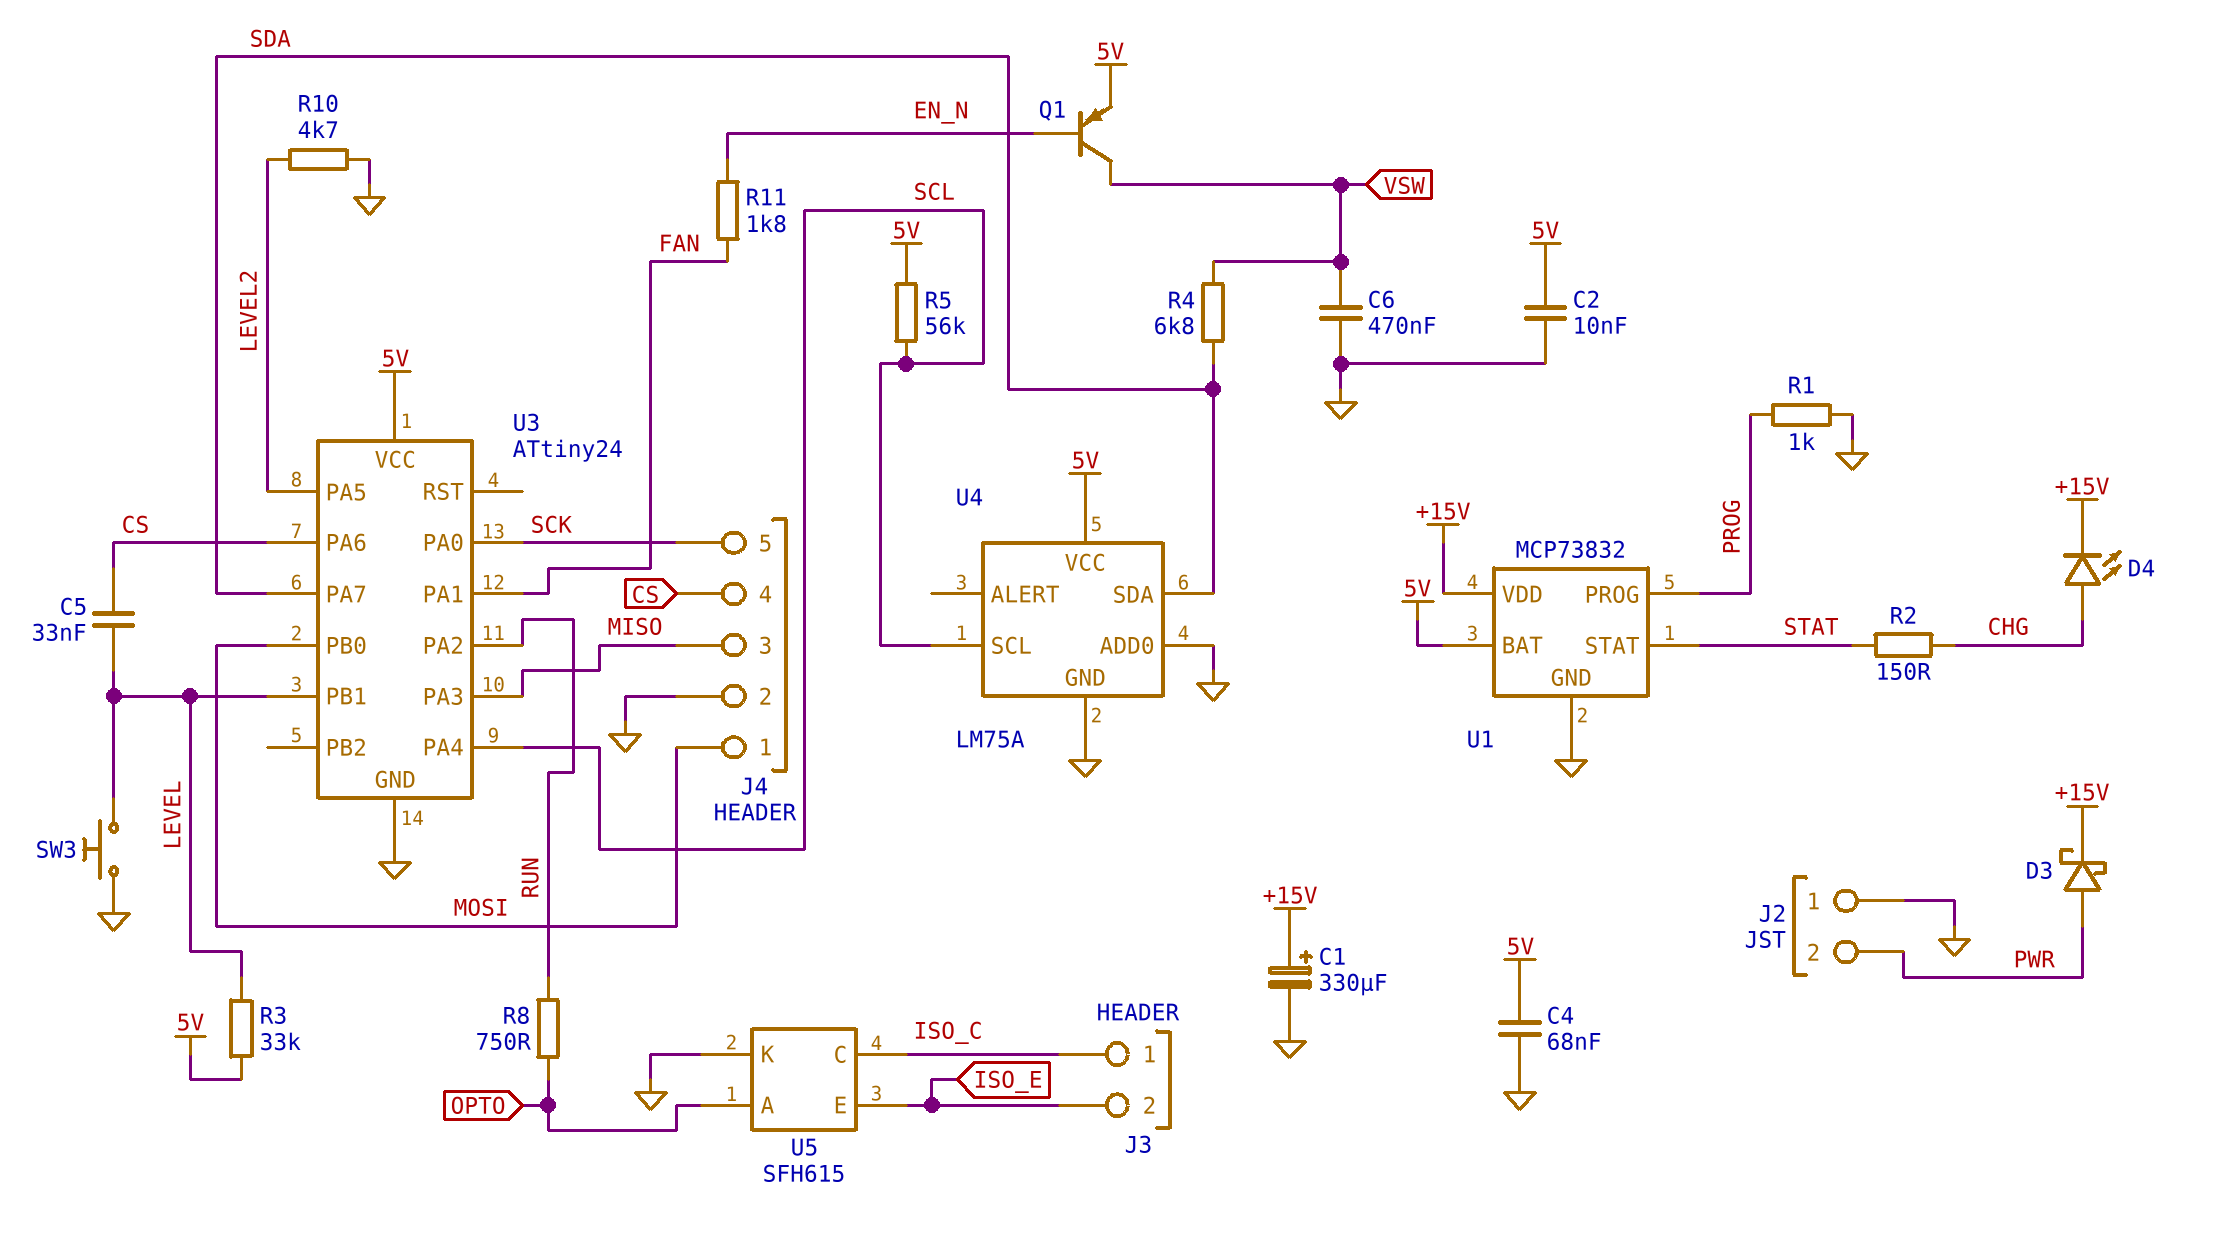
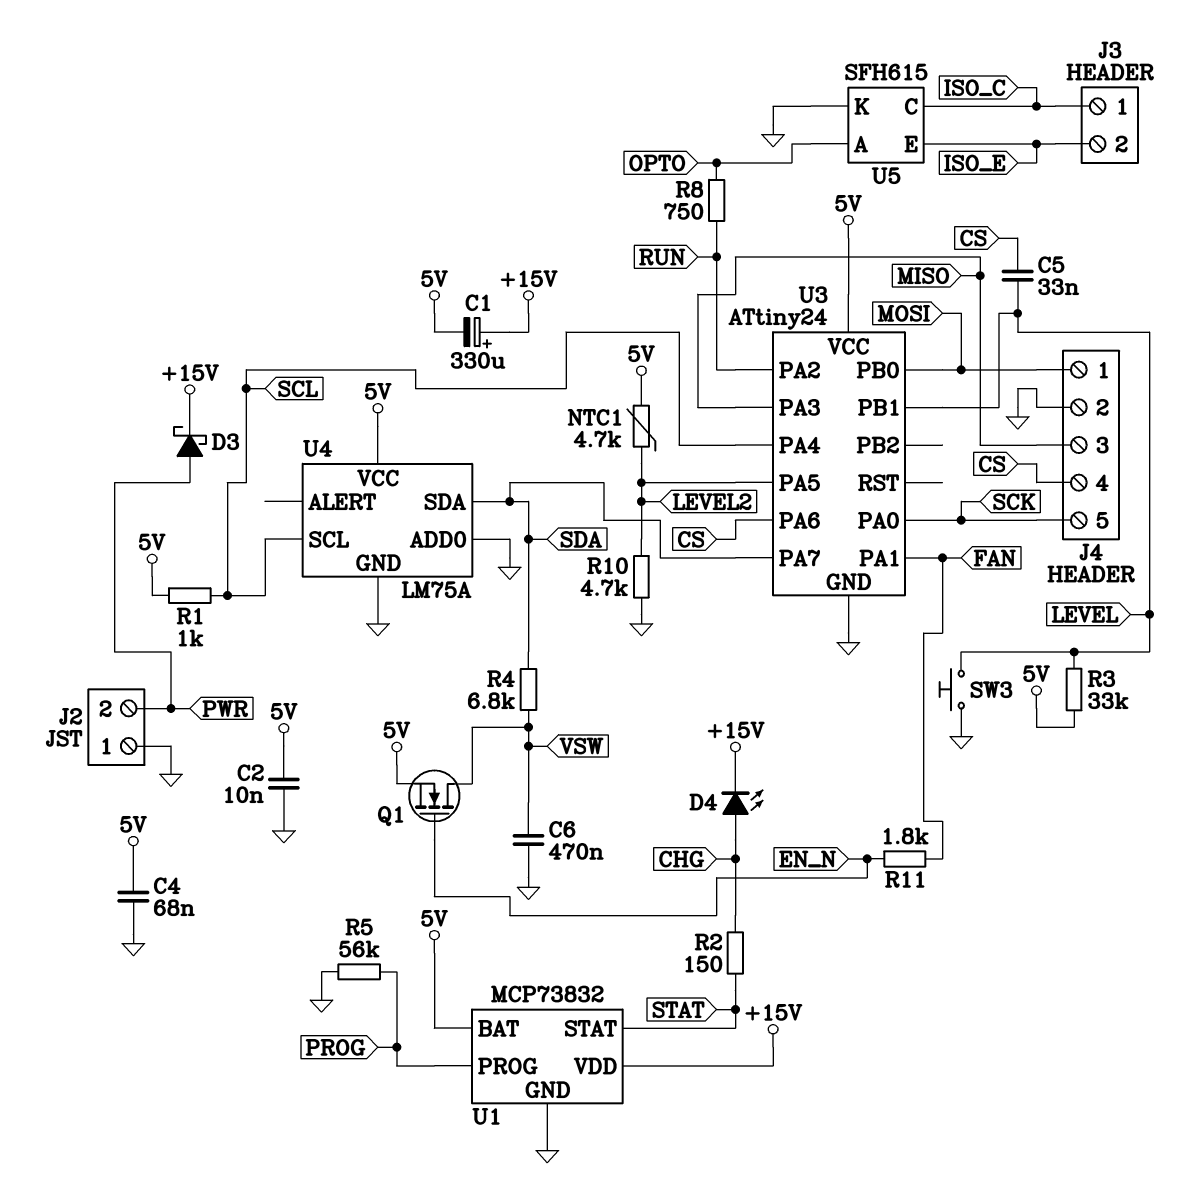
C1: 330uF (plus +15V, minus GND) -> 330uF (plus +15V, minus 5V)
NTC1: none -> 4.7k (5V, LEVEL2)
Q1: PNP (B EN_N, C VSW, E 5V) -> NMOS (G EN_N, D VSW, S 5V)
R1: 1k (GND, PROG) -> 1k (5V, SCL)
R5: 56k (5V, SCL) -> 56k (GND, PROG)

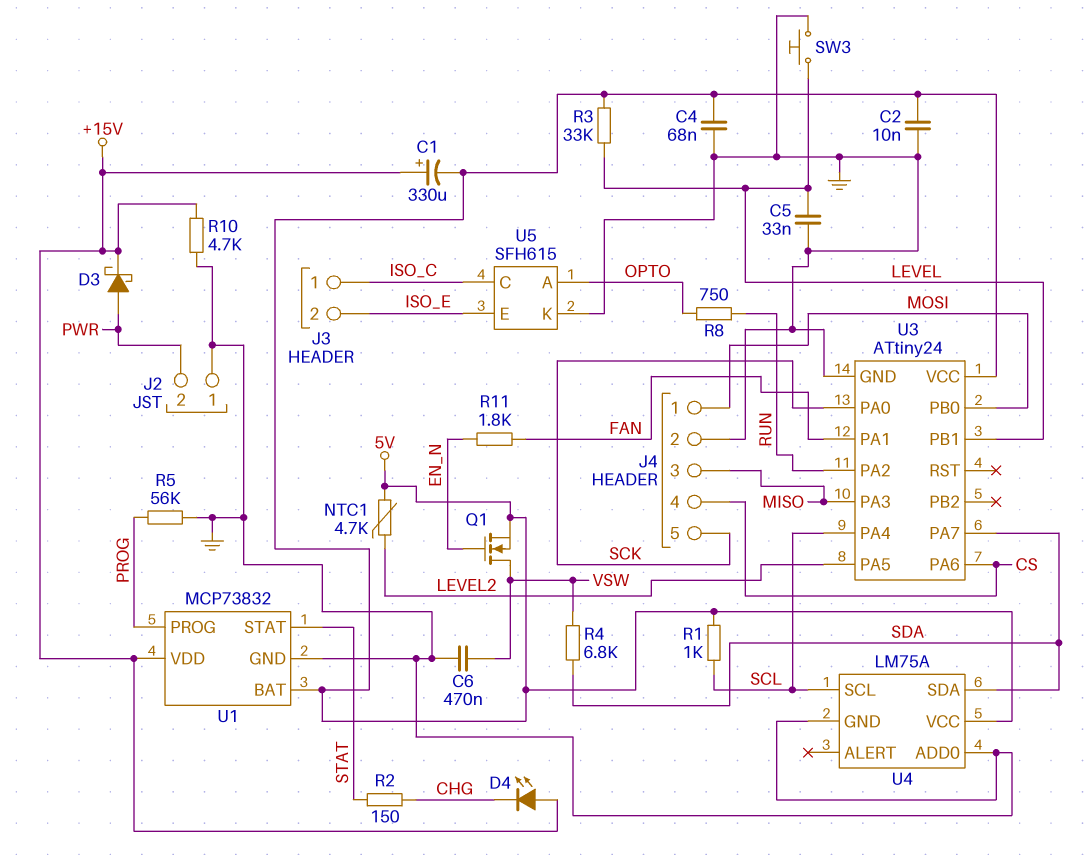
C5: 33nF (CS, LEVEL) -> 33nF (GND, LEVEL)
D4: LED (A CHG, K +15V) -> LED (A +15V, K CHG)
R10: 4.7k (GND, LEVEL2) -> 4.7k (+15V, GND)

